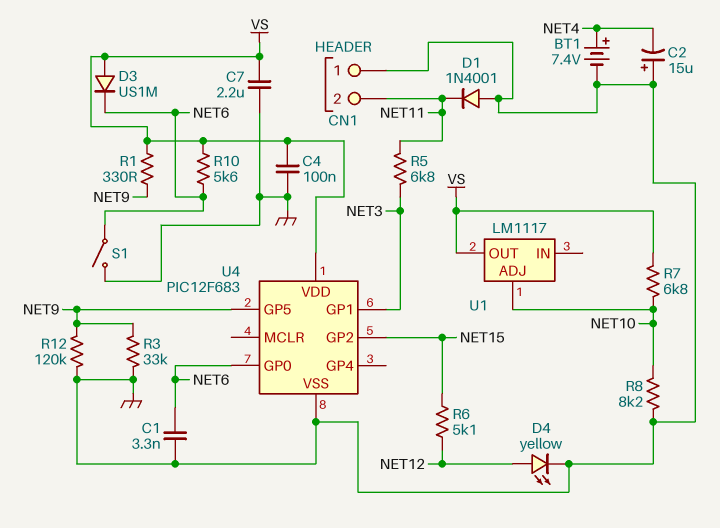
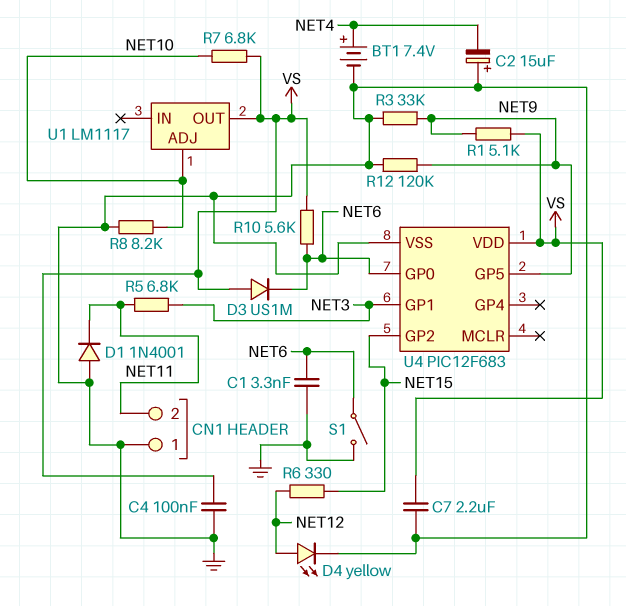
R1: 330 (NET9, VS) -> 5.1k (NET9, VS)
R6: 5.1k (NET12, NET15) -> 330 (NET12, NET15)

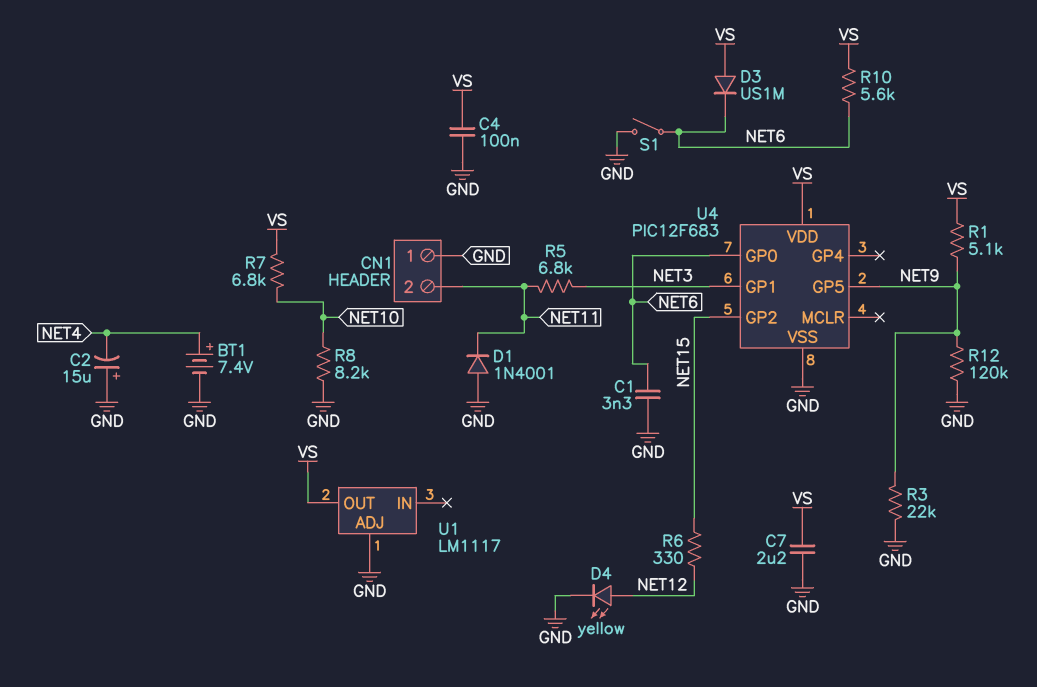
R3: 33k (GND, NET9) -> 22k (GND, NET9)
U1 pin ADJ: NET10 -> GND

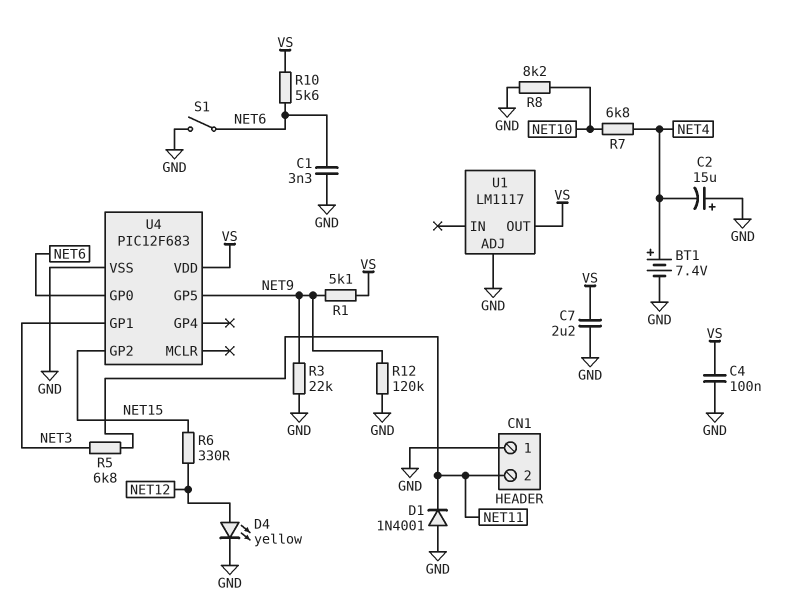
D3: diode US1M (A VS, K NET6) -> none
R7: 6.8k (NET10, VS) -> 6.8k (NET4, NET10)

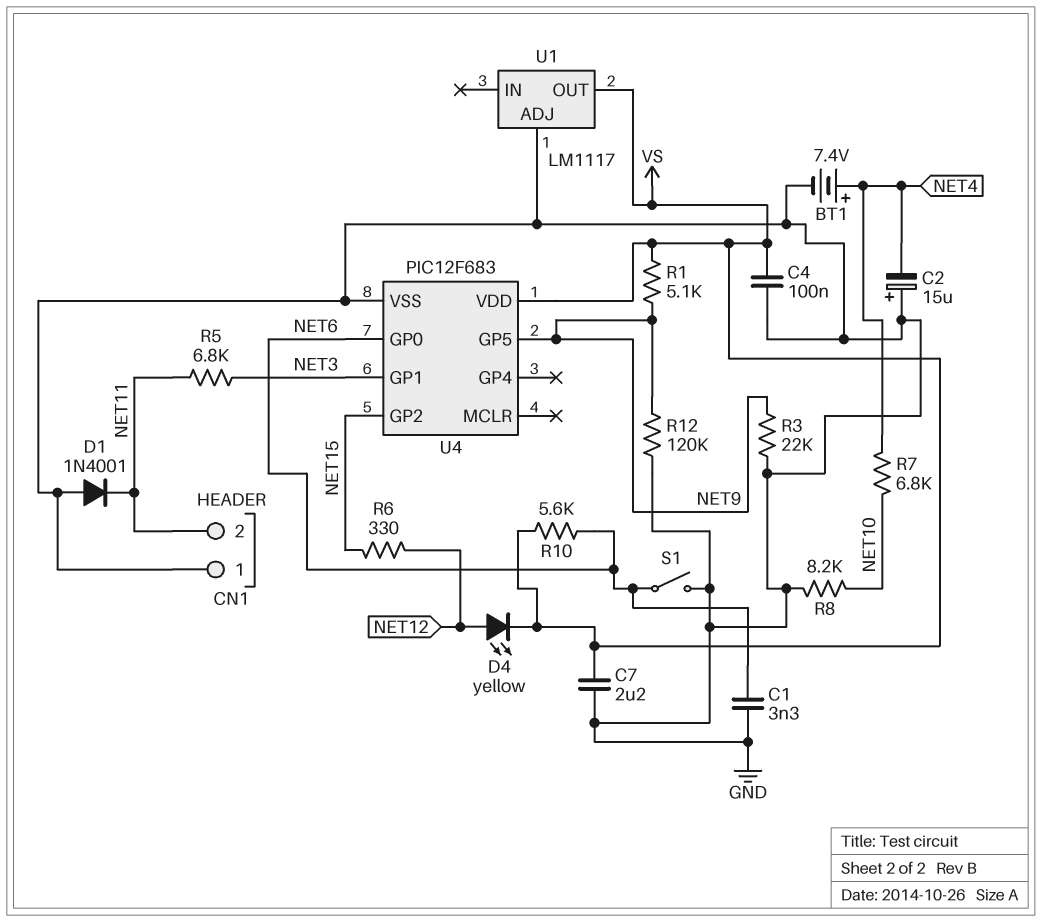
D4: LED yellow (A NET12, K GND) -> LED yellow (A NET12, K VS)

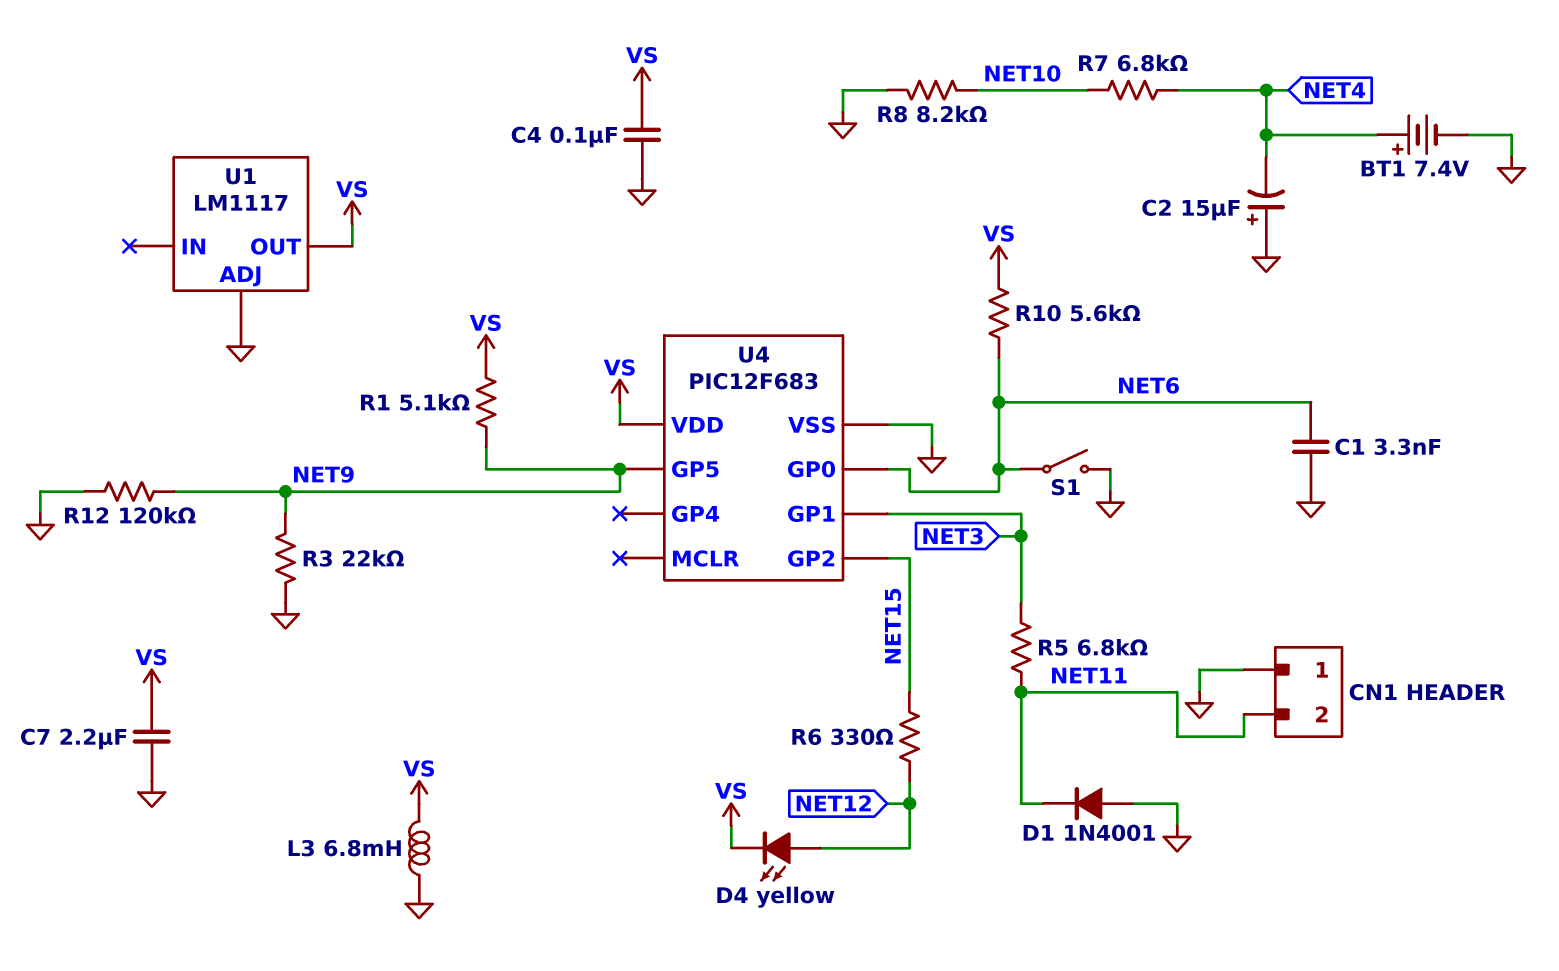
L3: none -> 6.8mH (GND, VS)

